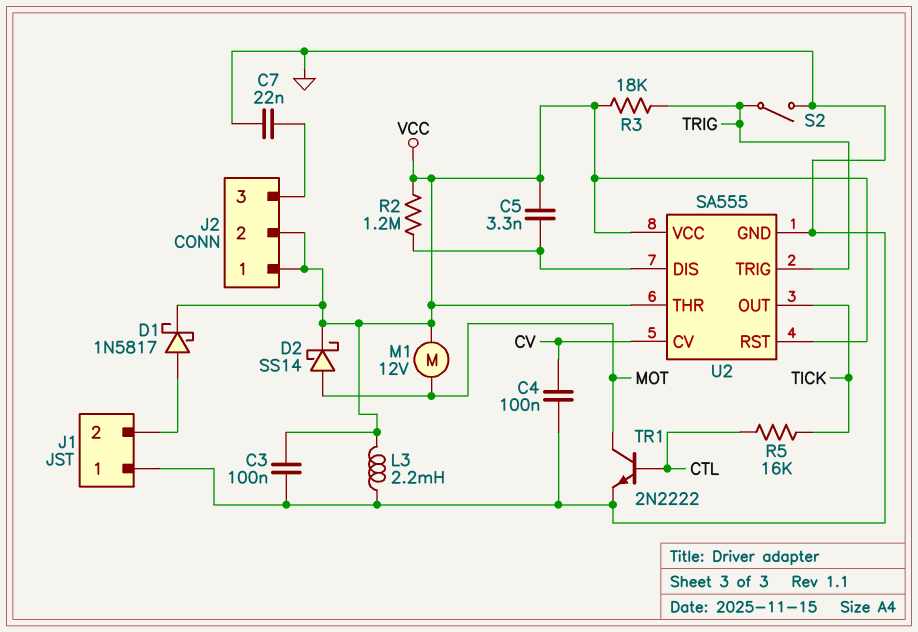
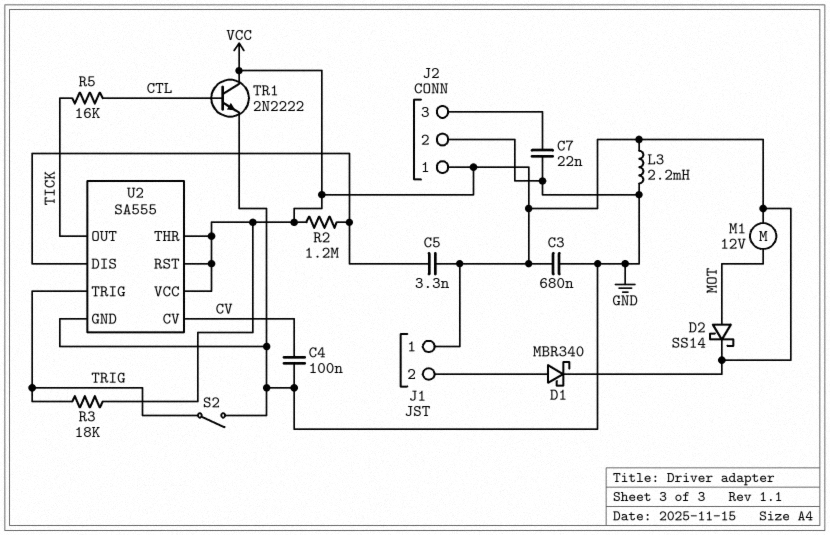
C3: 100nF (GND, VCC) -> 680nF (GND, VCC)
D1: schottky 1N5817 (A J1/2, K VCC) -> schottky MBR340 (A J1/2, K VCC)
J1 pin 1: GND -> VCC
J2 pin 2: VCC -> GND
TR1: NPN 2N2222 (B CTL, C MOT, E GND) -> NPN 2N2222 (B CTL, C VCC, E GND)

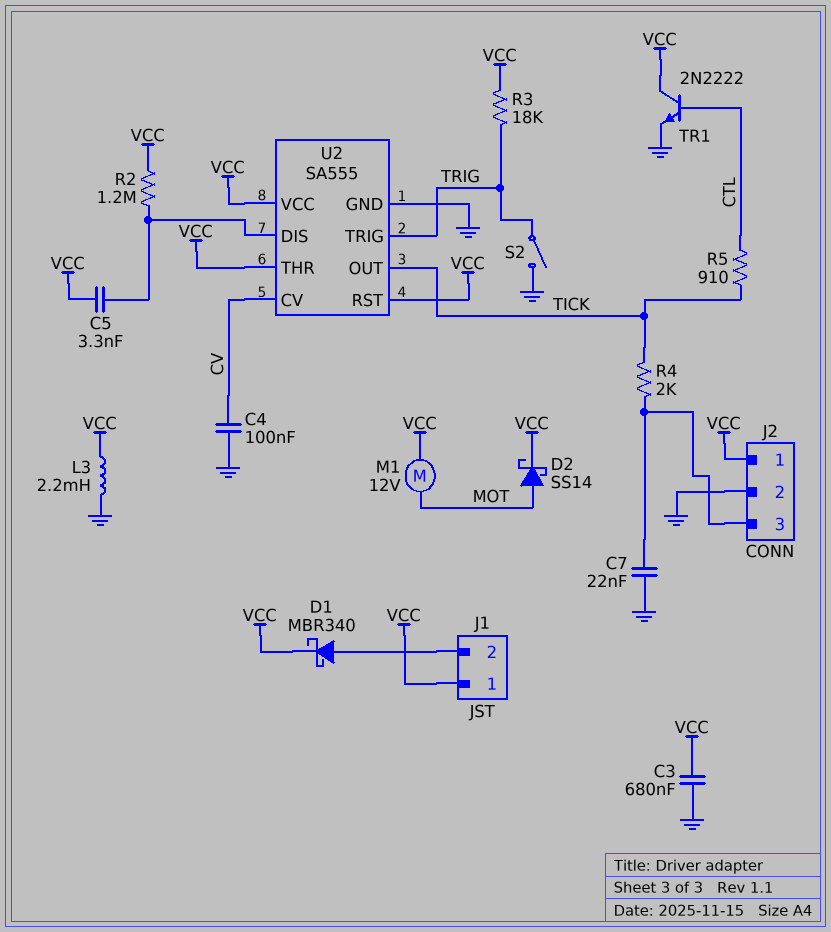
R4: none -> 2k (J2/3, TICK)
R5: 16k (CTL, TICK) -> 910 (CTL, TICK)

